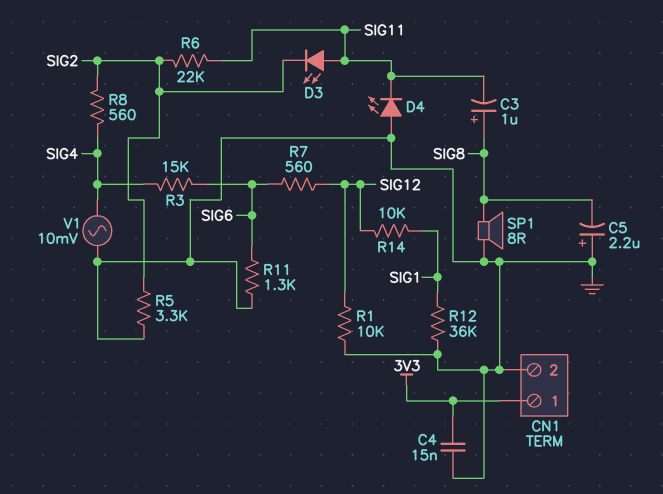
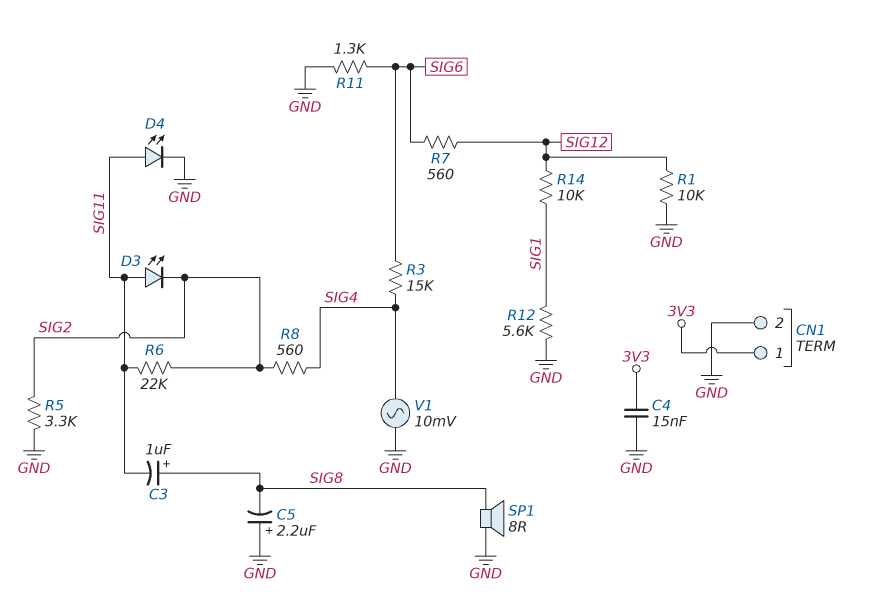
D4: LED (A GND, K SIG11) -> LED (A SIG11, K GND)
R12: 36k (GND, SIG1) -> 5.6k (GND, SIG1)

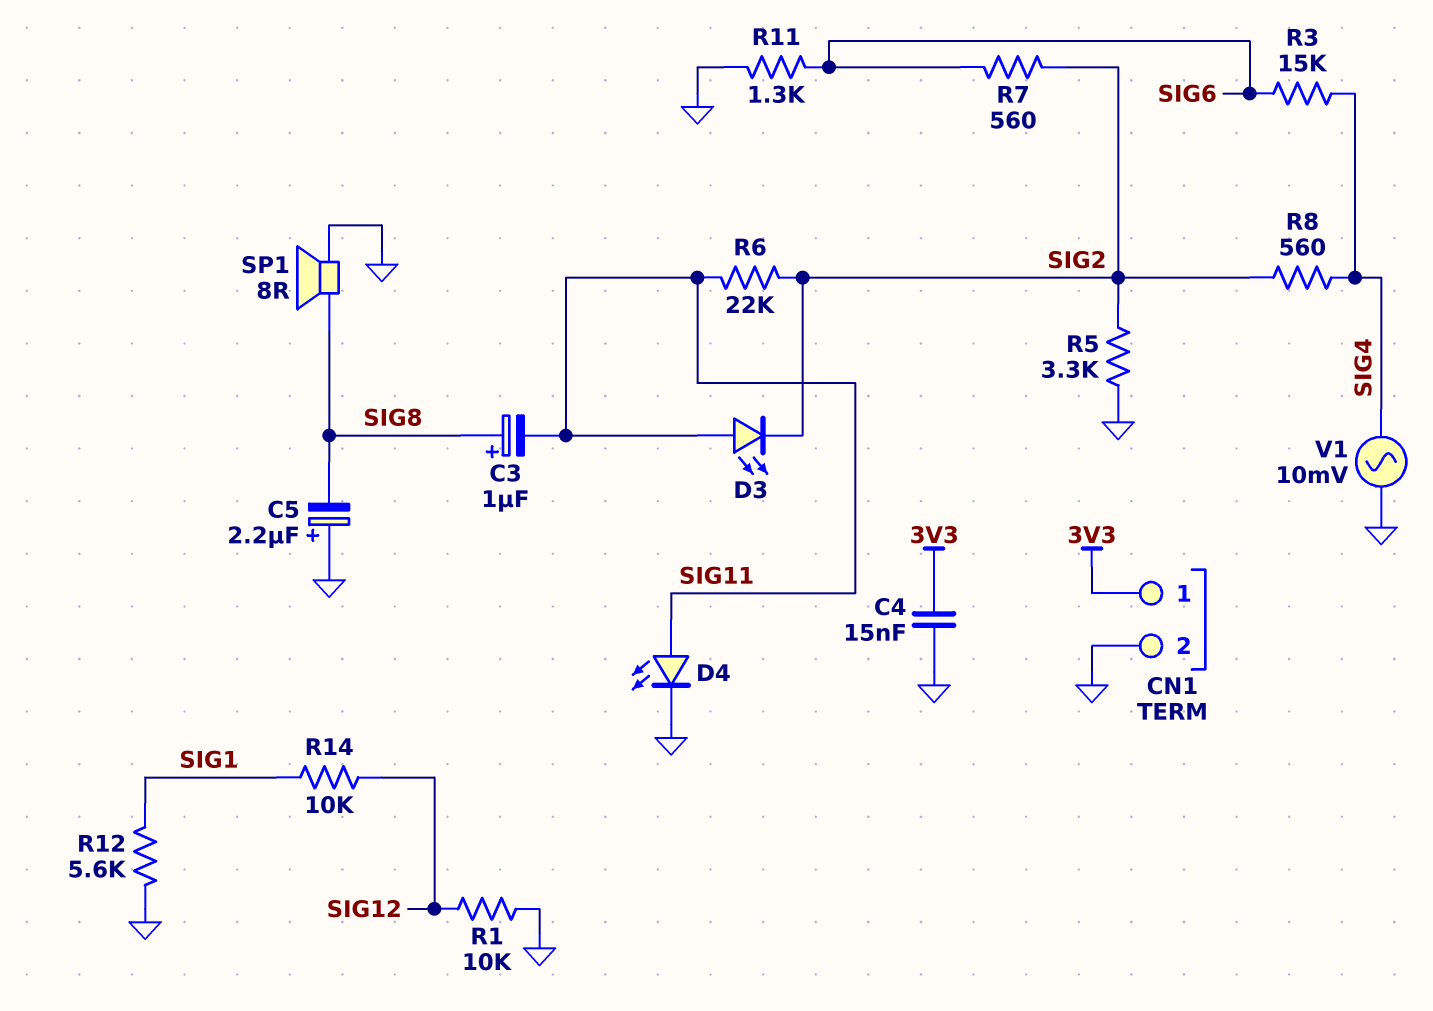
R7: 560 (SIG6, SIG12) -> 560 (SIG2, SIG6)

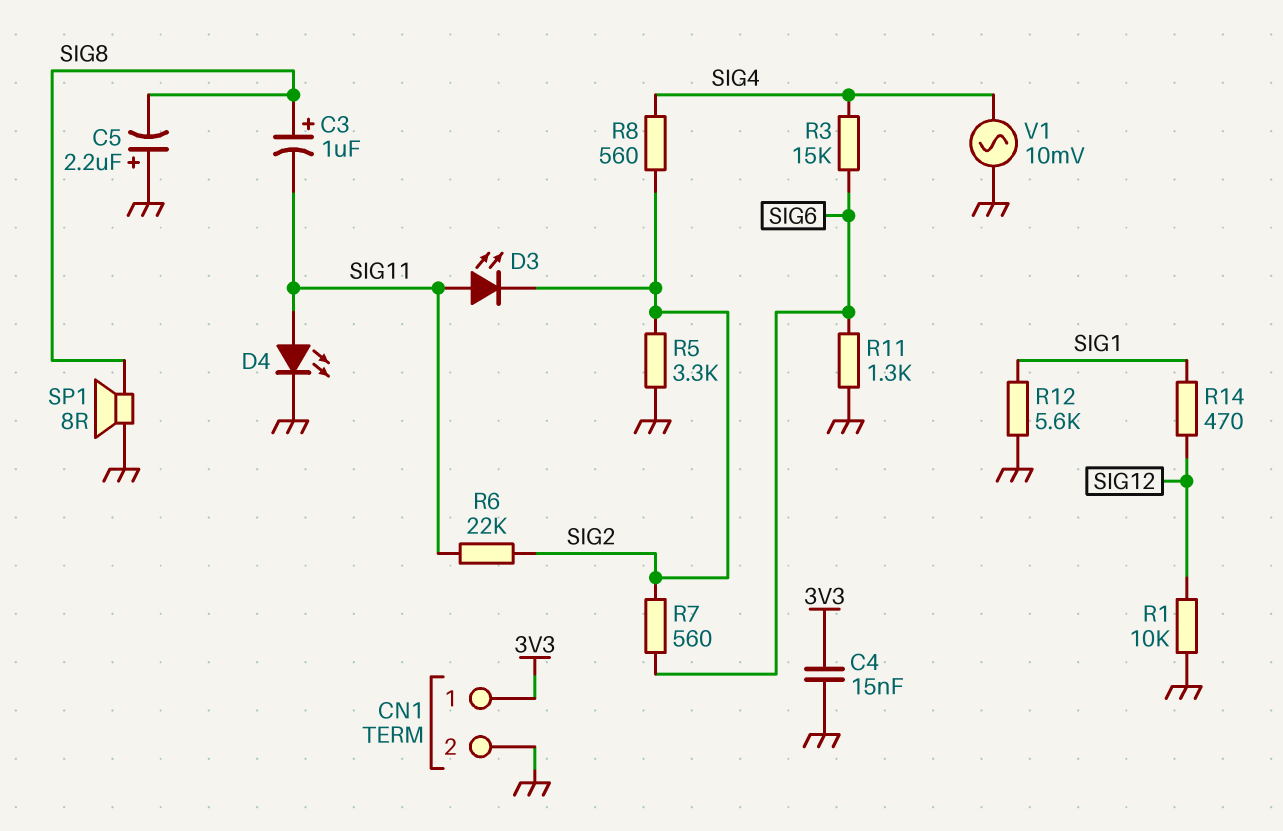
R14: 10k (SIG1, SIG12) -> 470 (SIG1, SIG12)

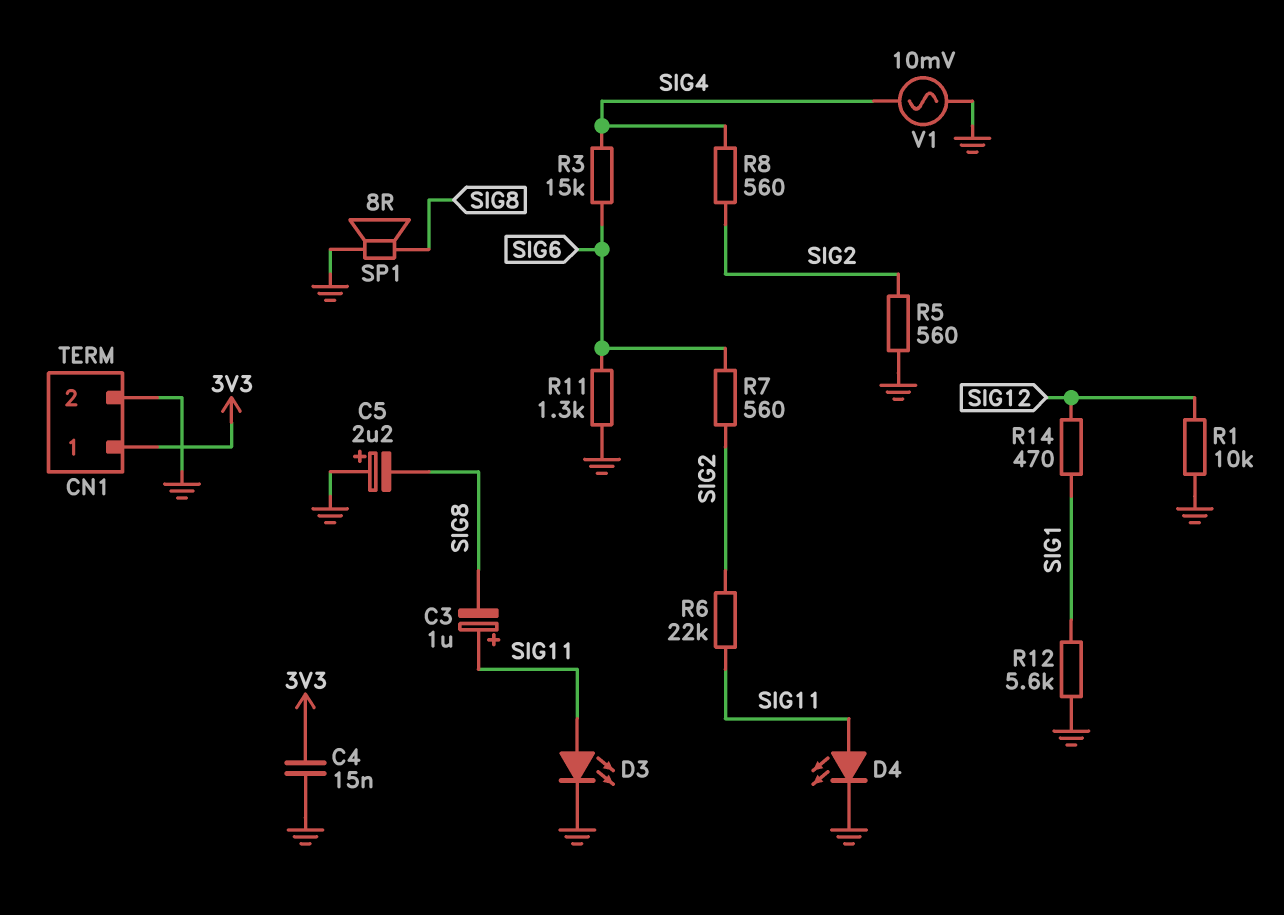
C3: 1uF (plus SIG8, minus SIG11) -> 1uF (plus SIG11, minus SIG8)
D3: LED (A SIG11, K SIG2) -> LED (A SIG11, K GND)
R5: 3.3k (GND, SIG2) -> 560 (GND, SIG2)

